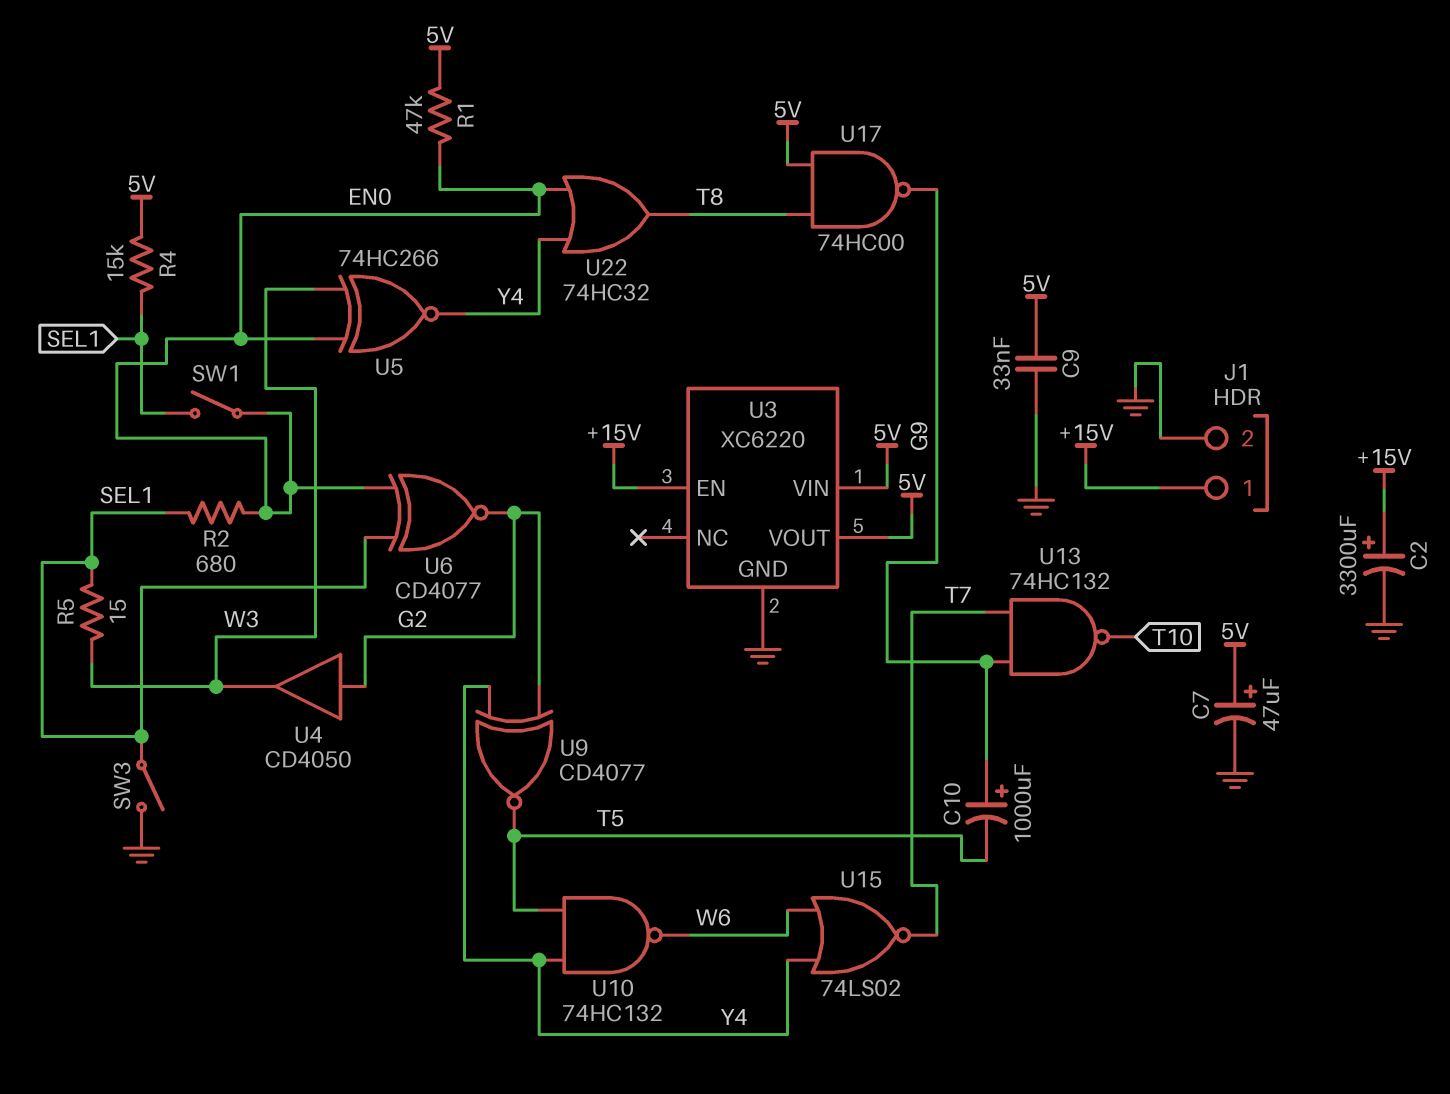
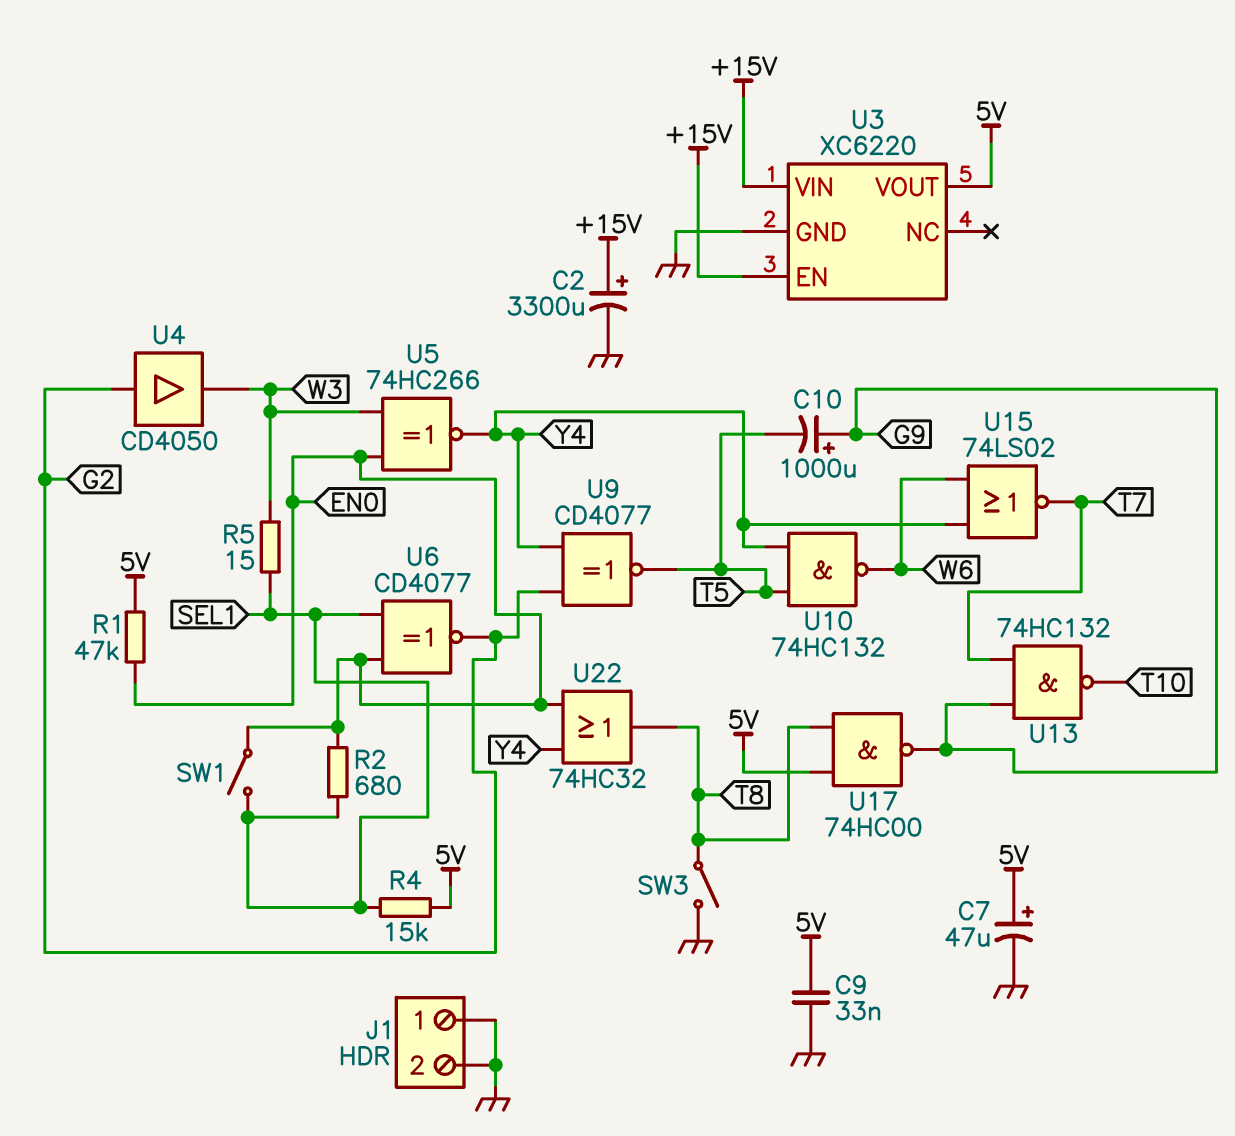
J1 pin 1: +15V -> GND
SW3: switch (GND, SEL1) -> switch (GND, T8)
U3 pin VIN: 5V -> +15V

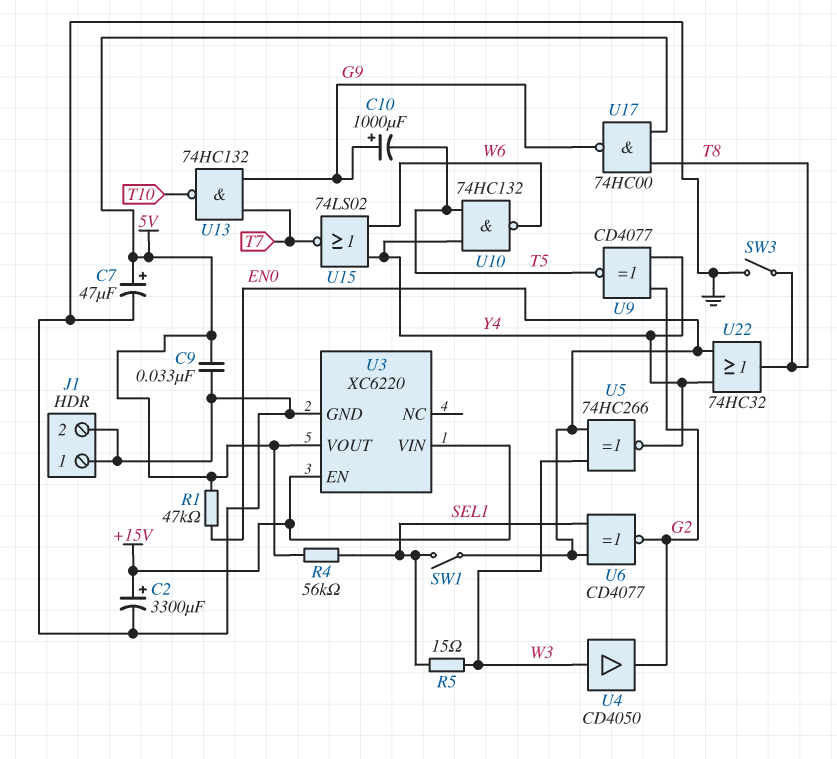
R2: 680 (EN0, SEL1) -> none
R4: 15k (5V, SEL1) -> 56k (5V, SEL1)
U4: buffer CD4050 (in G2, out W3) -> buffer CD4050 (in W3, out G2)

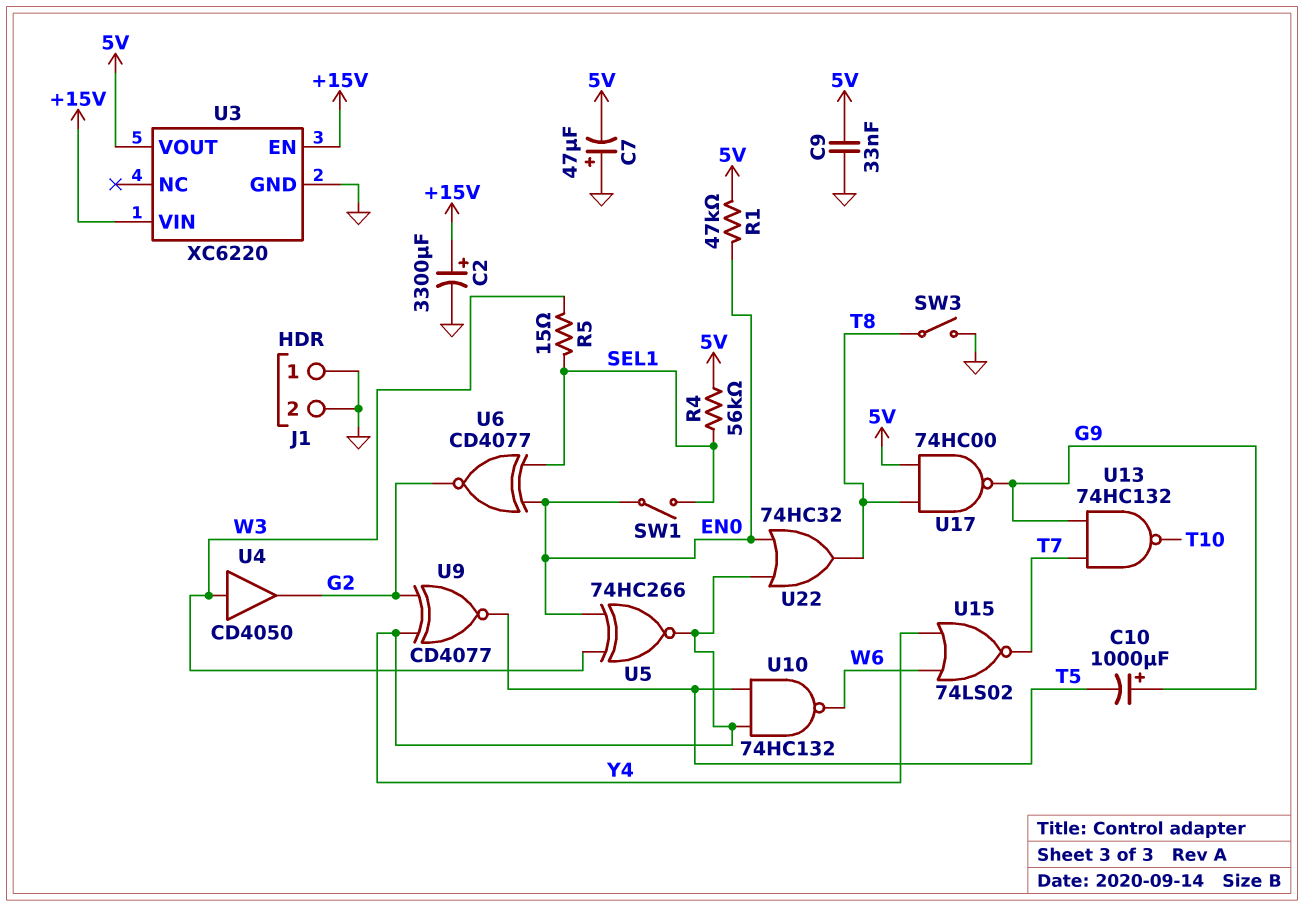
C7: 47uF (plus 5V, minus GND) -> 47uF (plus GND, minus 5V)

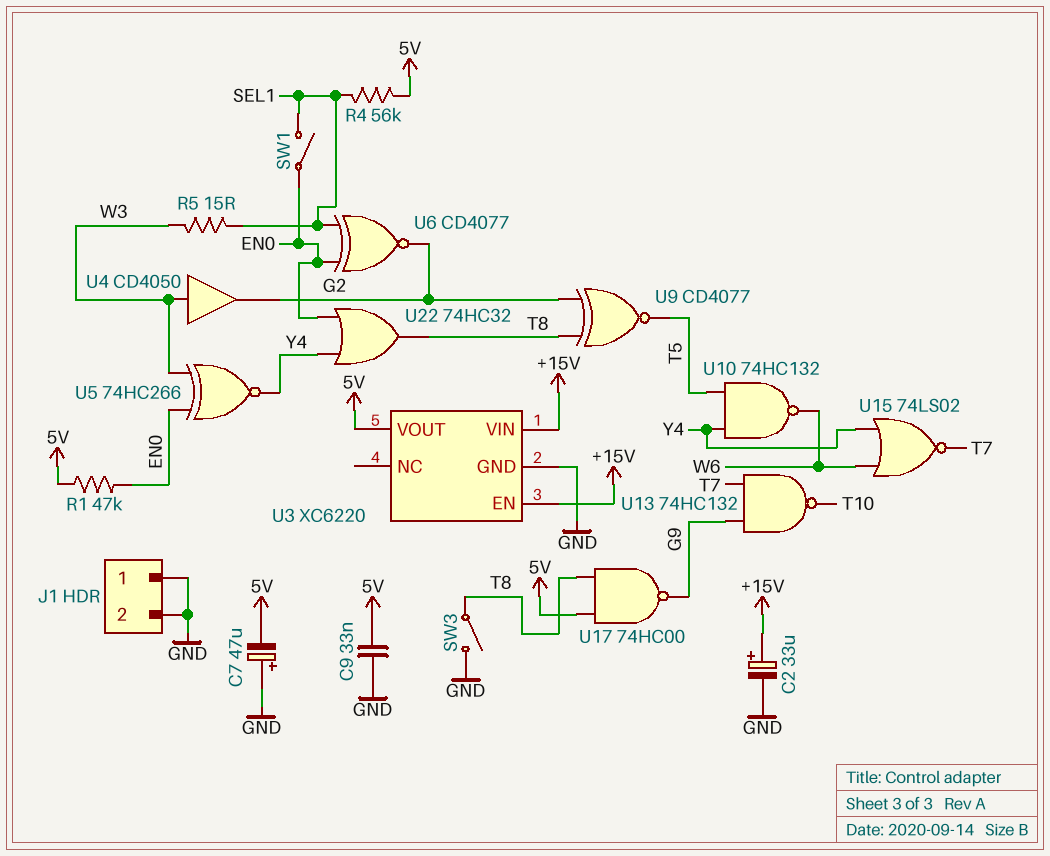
C2: 3300uF (plus +15V, minus GND) -> 33uF (plus +15V, minus GND)
C10: 1000uF (plus G9, minus T5) -> none
U9: XNOR CD4077 (in G2, in Y4, out T5) -> XNOR CD4077 (in G2, in T8, out T5)

